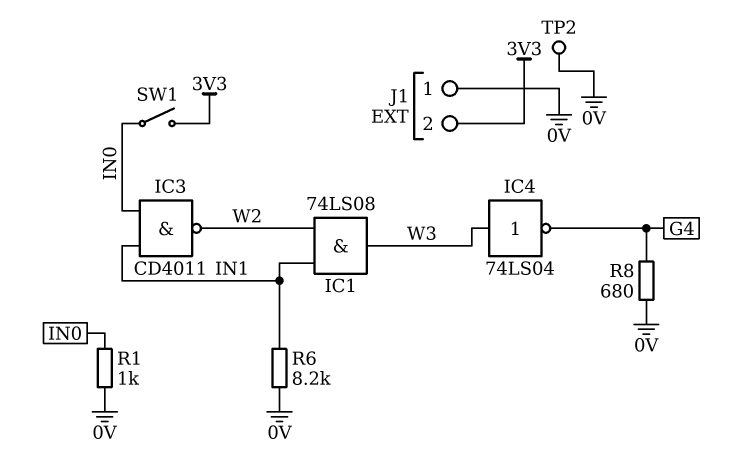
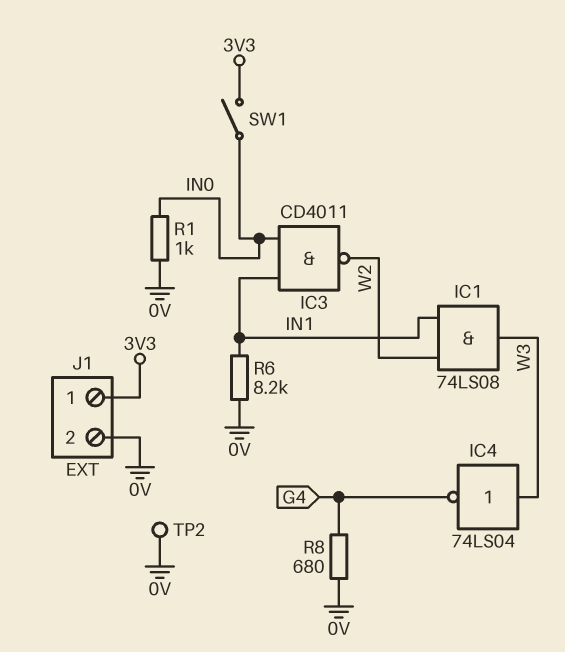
J1 pin 1: 0V -> 3V3
J1 pin 2: 3V3 -> 0V

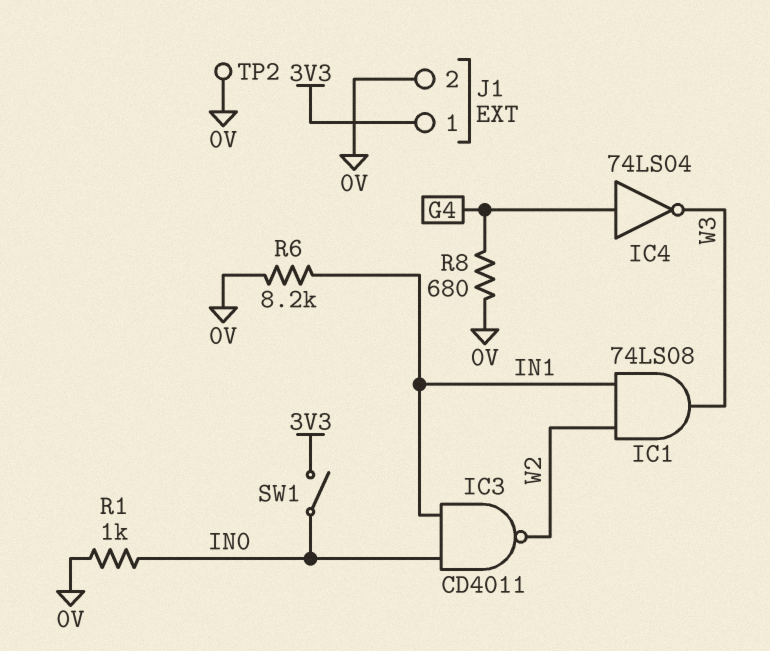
IC4: NOT 74LS04 (in W3, out G4) -> NOT 74LS04 (in G4, out W3)

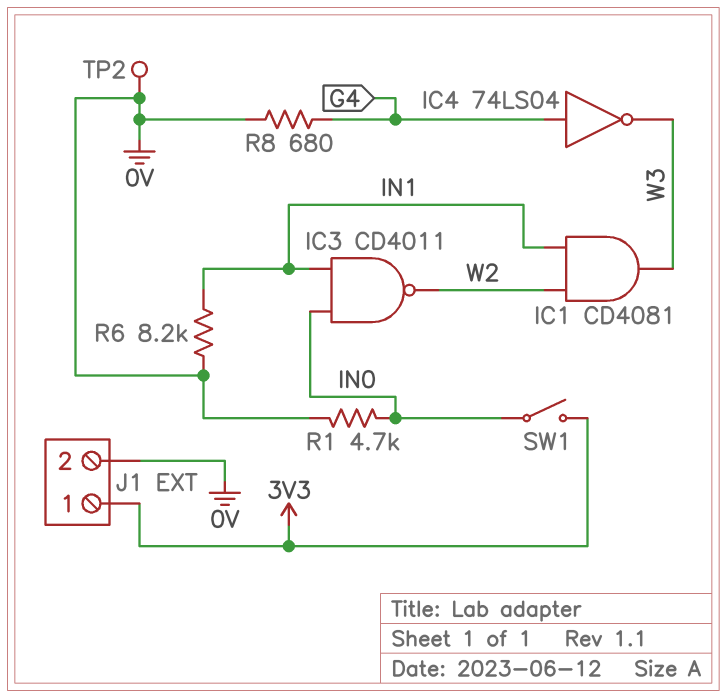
IC1: AND 74LS08 (in IN1, in W2, out W3) -> AND CD4081 (in IN1, in W2, out W3)
R1: 1k (0V, IN0) -> 4.7k (0V, IN0)

